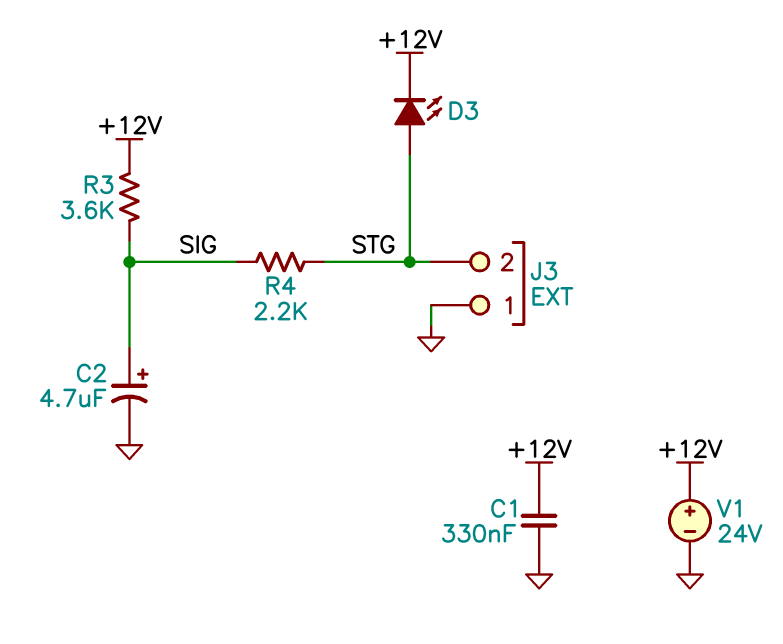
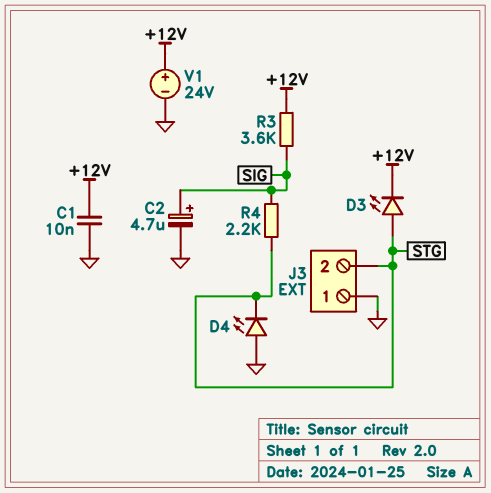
C1: 330nF (+12V, GND) -> 10nF (+12V, GND)
D4: none -> LED (A GND, K STG)

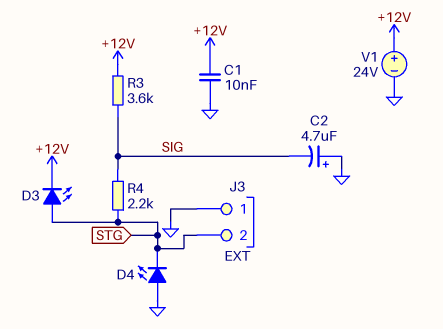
C2: 4.7uF (plus SIG, minus GND) -> 4.7uF (plus GND, minus SIG)

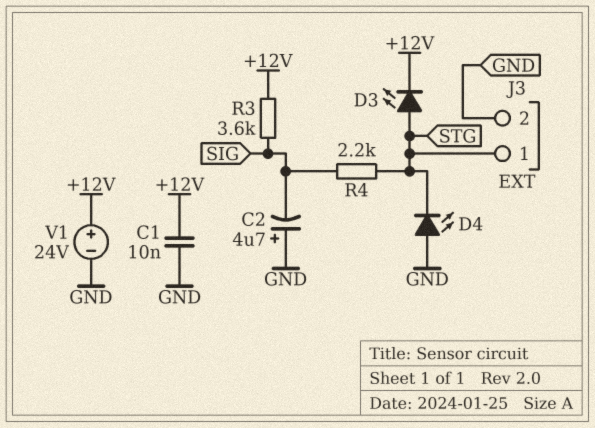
J3 pin 1: GND -> STG
J3 pin 2: STG -> GND

